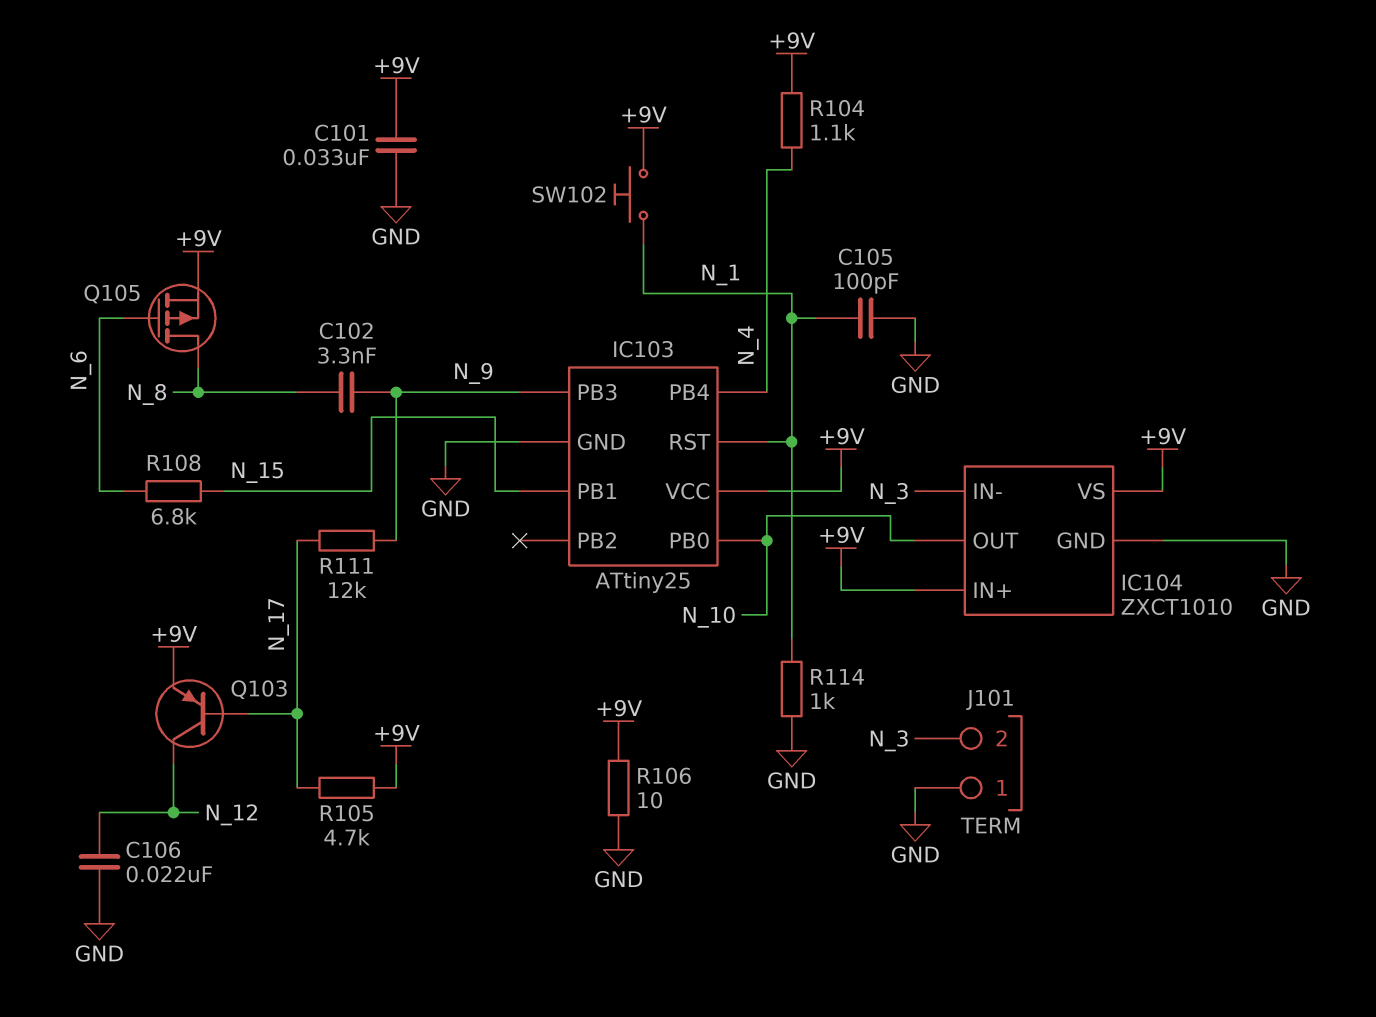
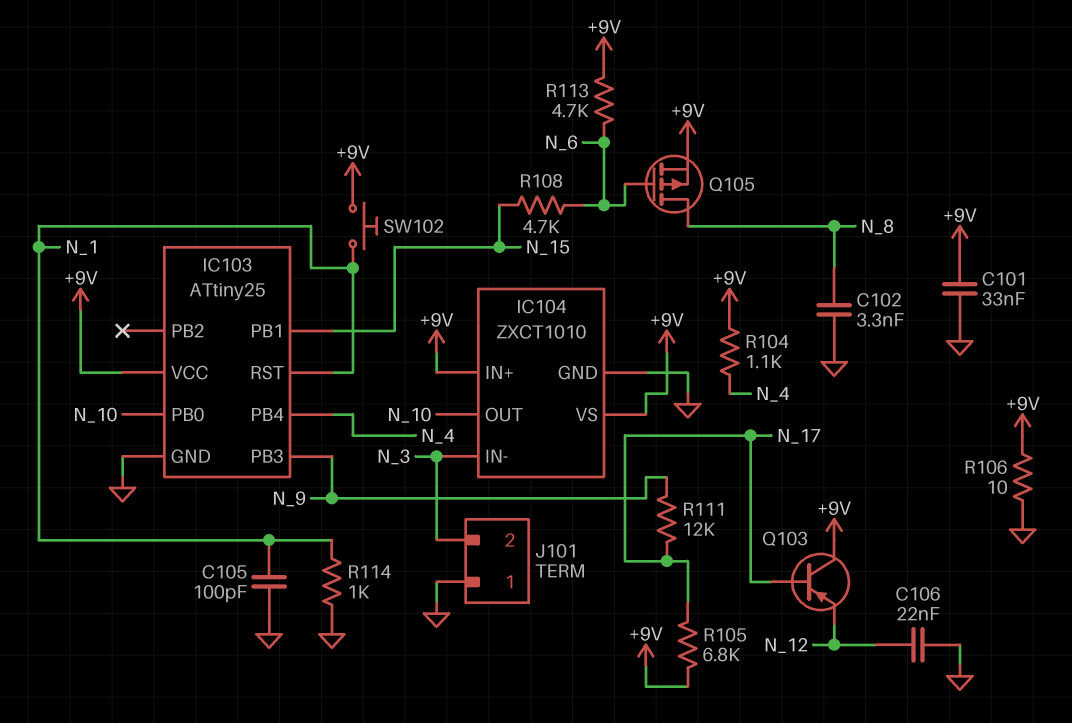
C102: 3.3nF (N_8, N_9) -> 3.3nF (GND, N_8)
Q103: PNP (B N_17, C N_12, E +9V) -> PNP (B N_17, C +9V, E N_12)
R105: 4.7k (+9V, N_17) -> 6.8k (+9V, N_17)
R108: 6.8k (N_6, N_15) -> 4.7k (N_6, N_15)
R113: none -> 4.7k (+9V, N_6)

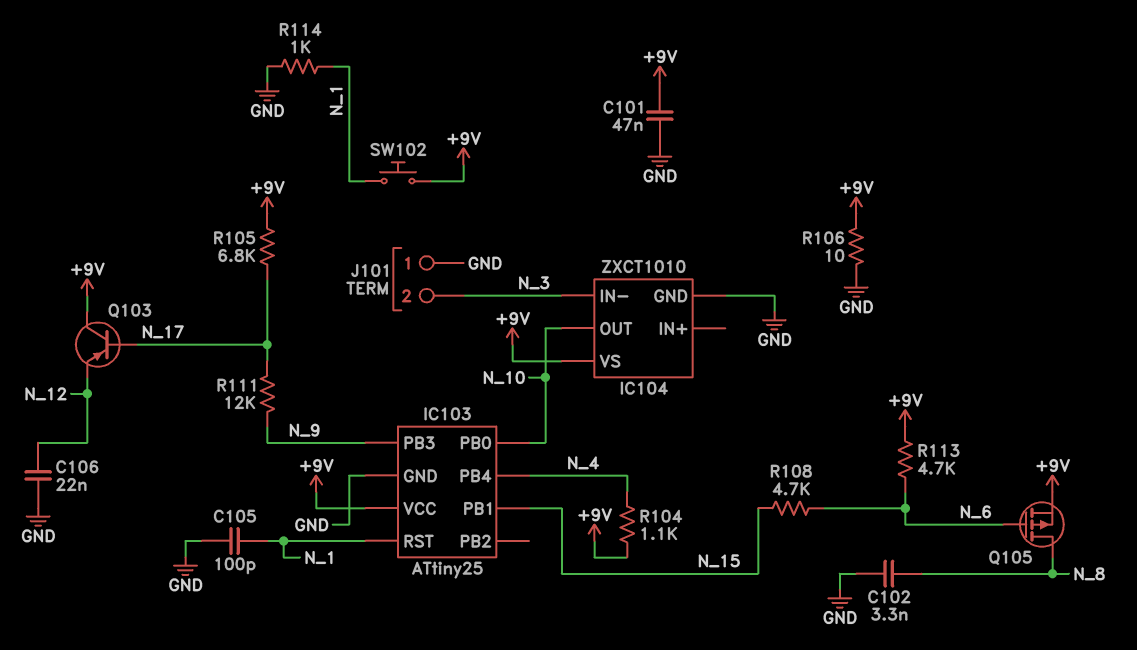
C101: 33nF (+9V, GND) -> 47nF (+9V, GND)
IC104 pin IN+: +9V -> none

